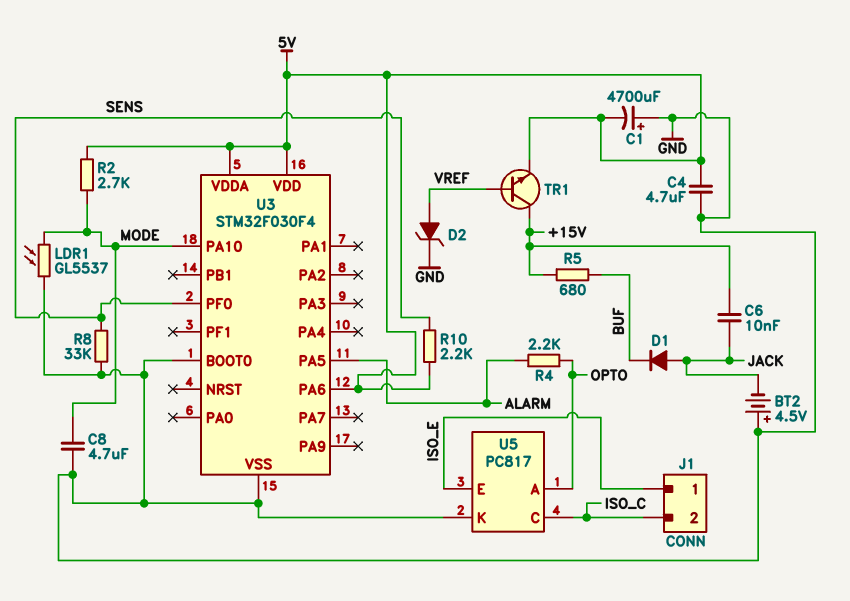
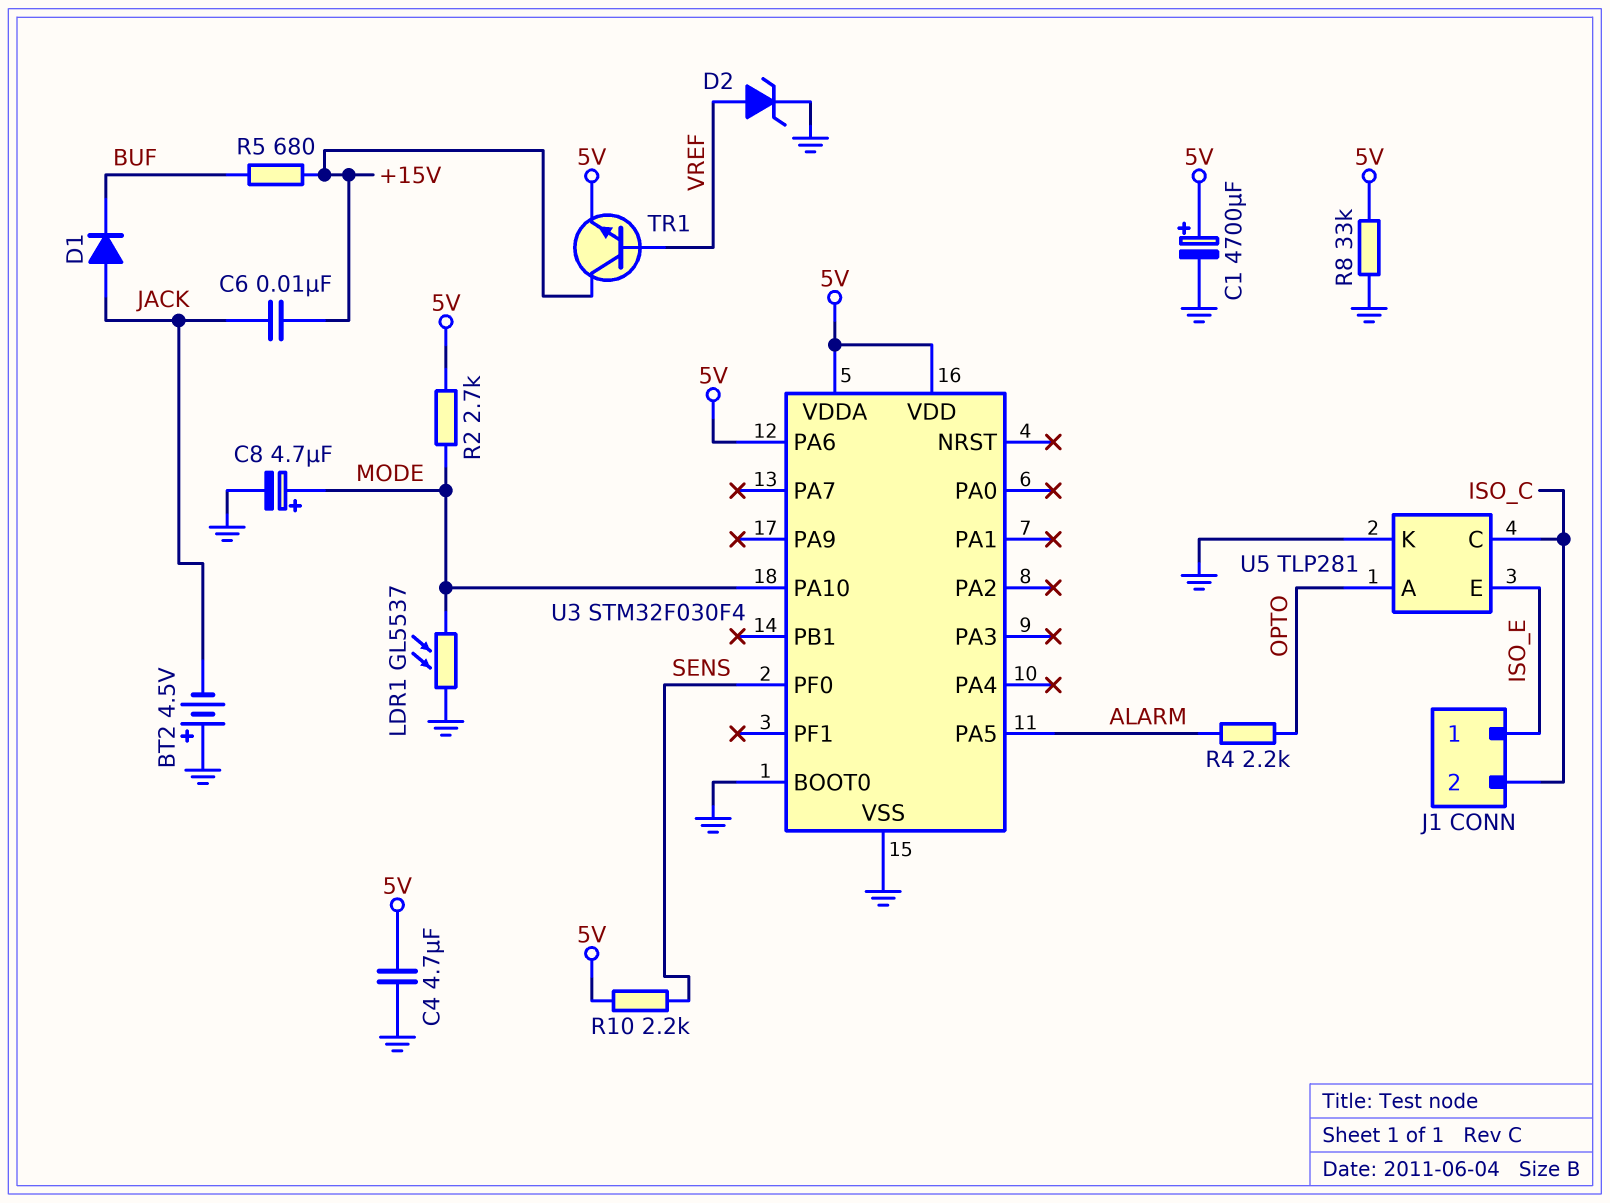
C1: 4700uF (plus GND, minus 5V) -> 4700uF (plus 5V, minus GND)
C8: 4.7uF (GND, MODE) -> 4.7uF (plus MODE, minus GND)
R8: 33k (GND, SENS) -> 33k (5V, GND)
U5: PC817 -> TLP281

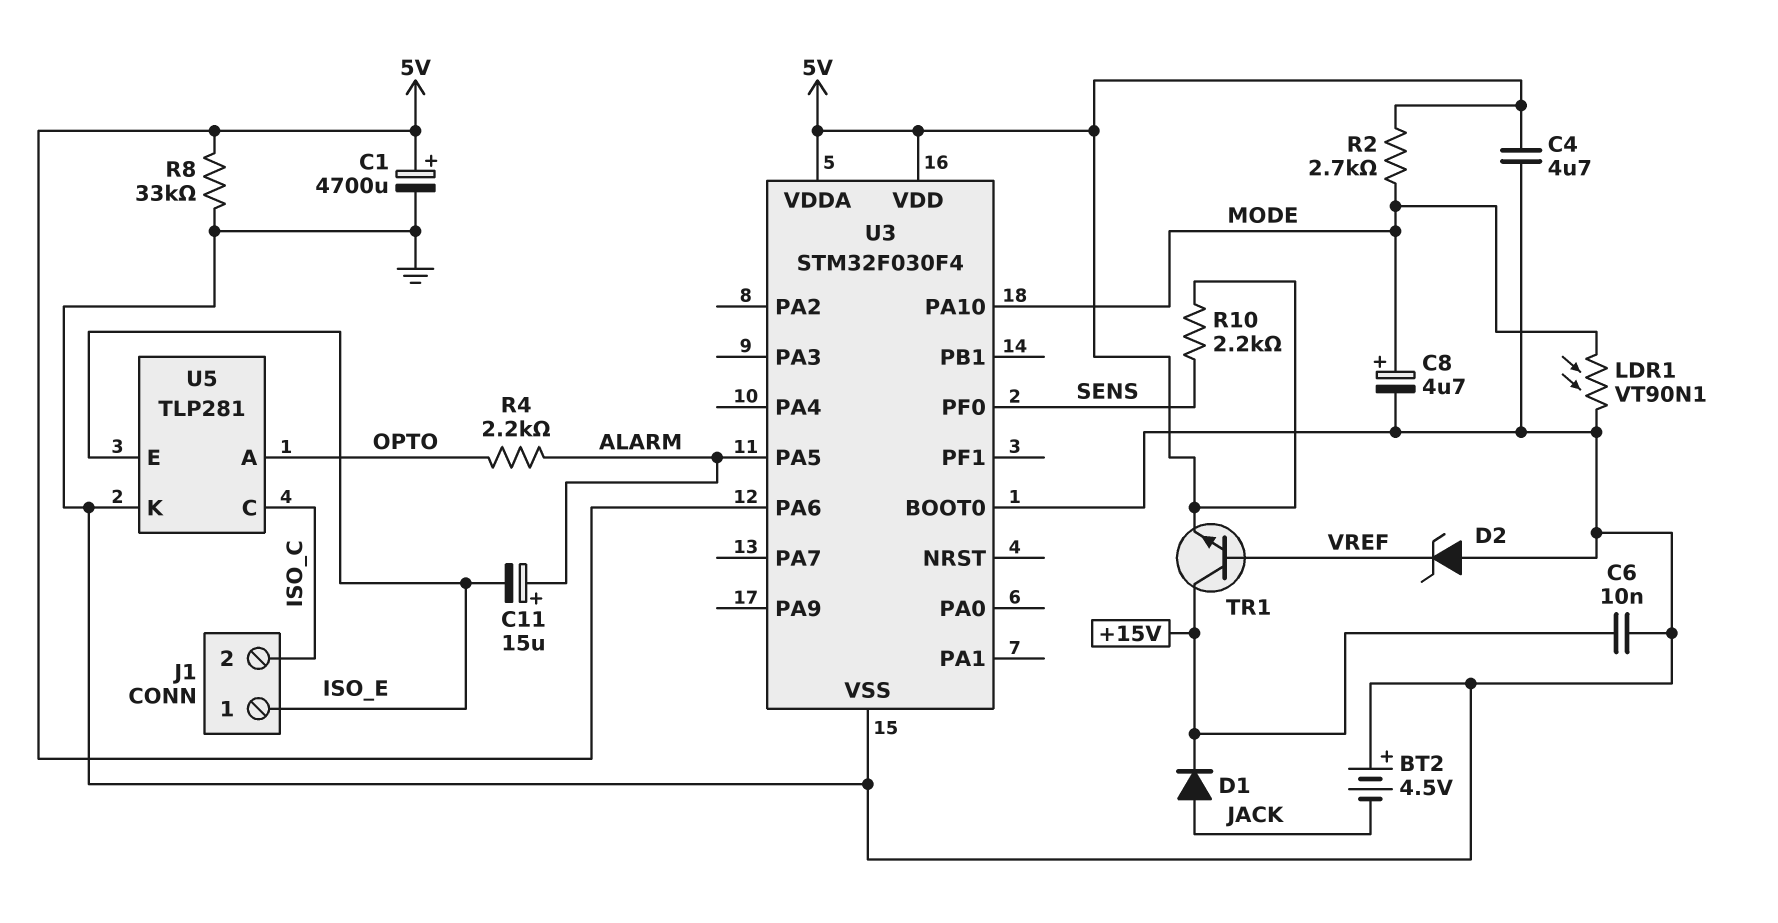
C6: 10nF (+15V, JACK) -> 10nF (+15V, GND)
C11: none -> 15uF (plus ALARM, minus ISO_E)
D1: diode (A JACK, K BUF) -> diode (A JACK, K +15V)
D2: zener (A VREF, K GND) -> zener (A GND, K VREF)
LDR1: GL5537 (GND, MODE) -> VT90N1 (GND, MODE)
R5: 680 (+15V, BUF) -> none

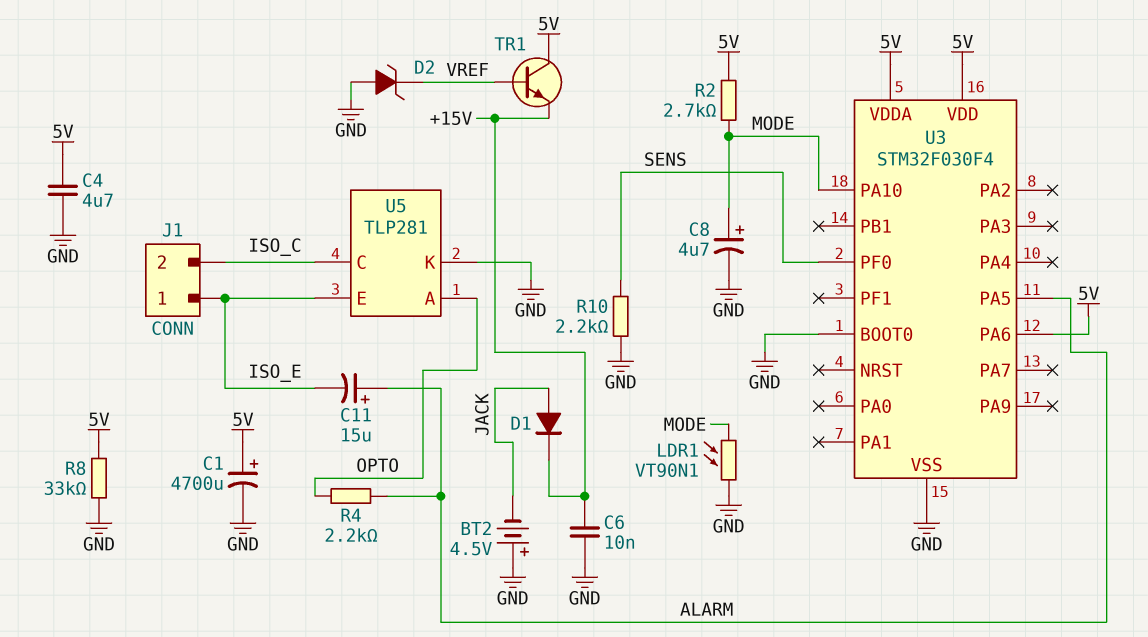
R10: 2.2k (5V, SENS) -> 2.2k (GND, SENS)
TR1: NPN (B VREF, C +15V, E 5V) -> NPN (B VREF, C 5V, E +15V)

